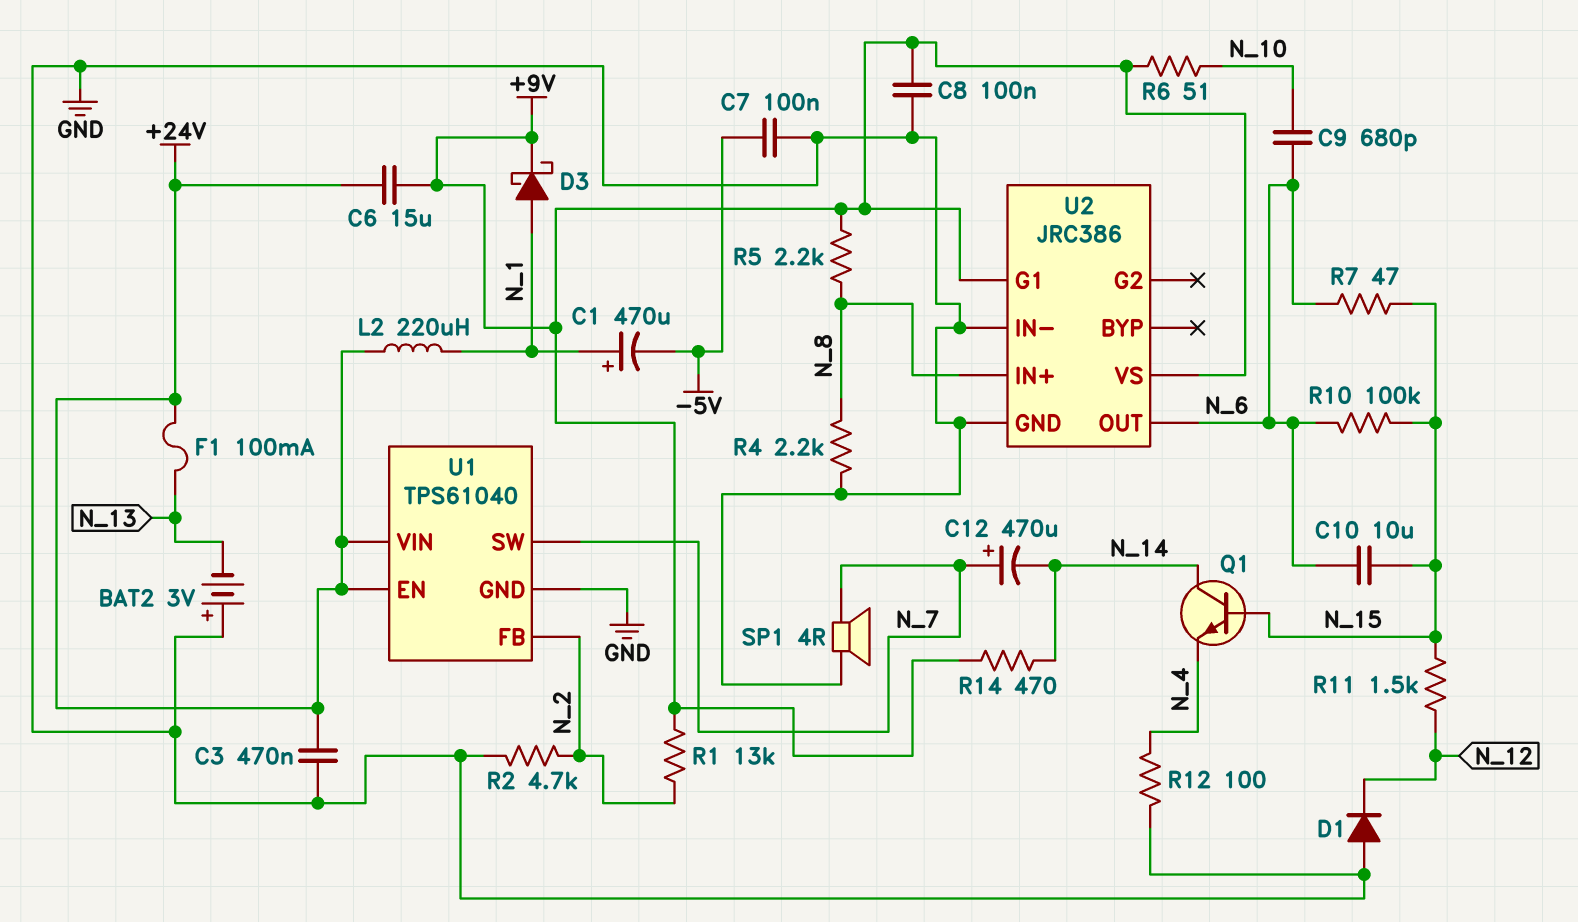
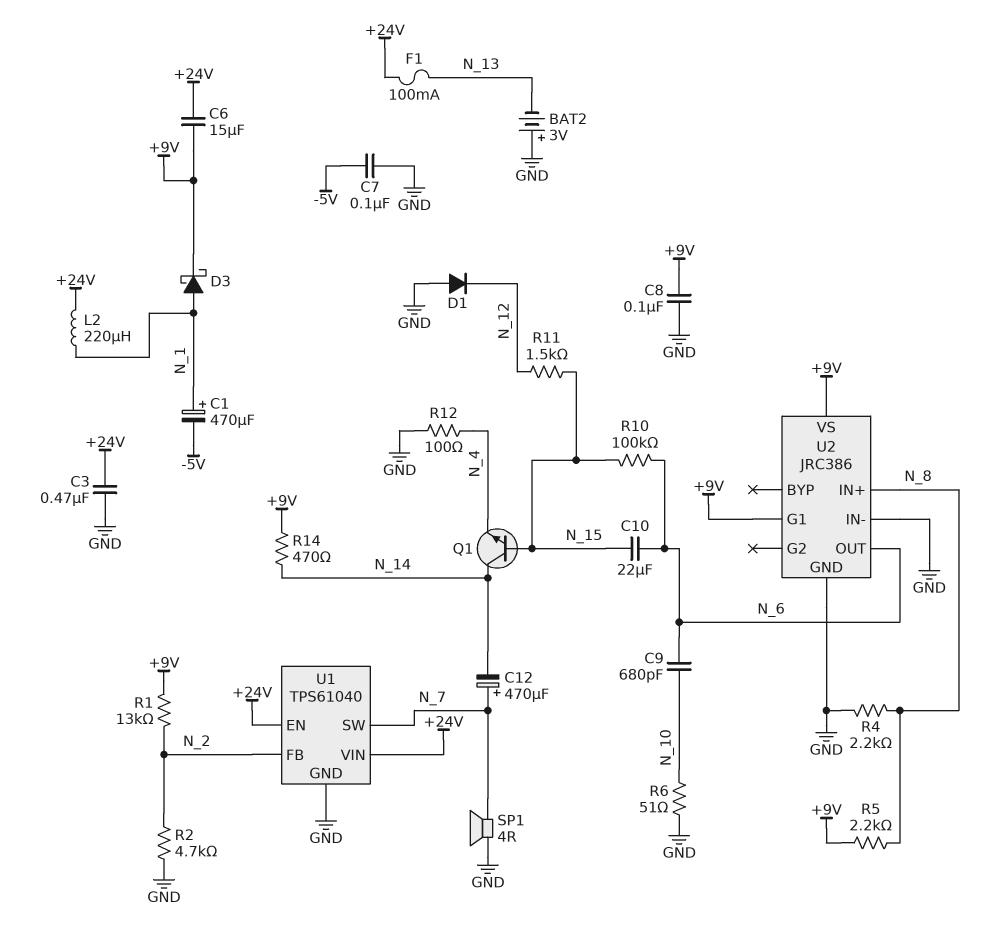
C10: 10uF (N_6, N_15) -> 22uF (N_6, N_15)
R6: 51 (+9V, N_10) -> 51 (GND, N_10)
R7: 47 (N_6, N_15) -> none

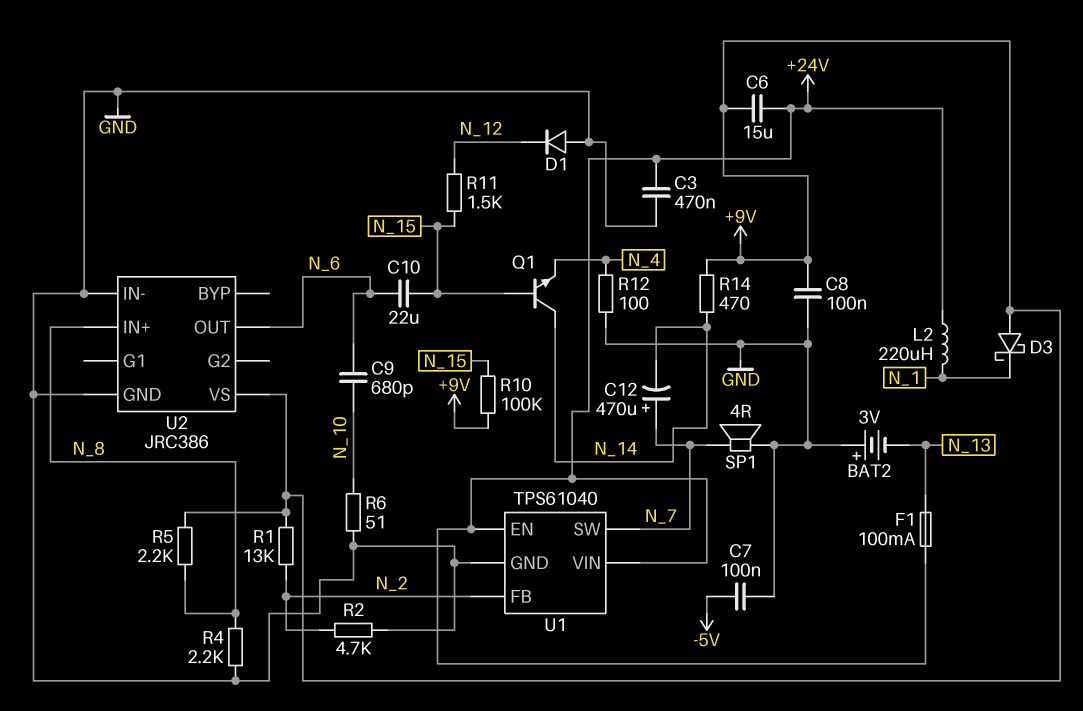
C1: 470uF (plus N_1, minus -5V) -> none
D3: schottky (A N_1, K +9V) -> schottky (A +9V, K N_1)
R10: 100k (N_6, N_15) -> 100k (+9V, N_15)
U2 pin G1: +9V -> none

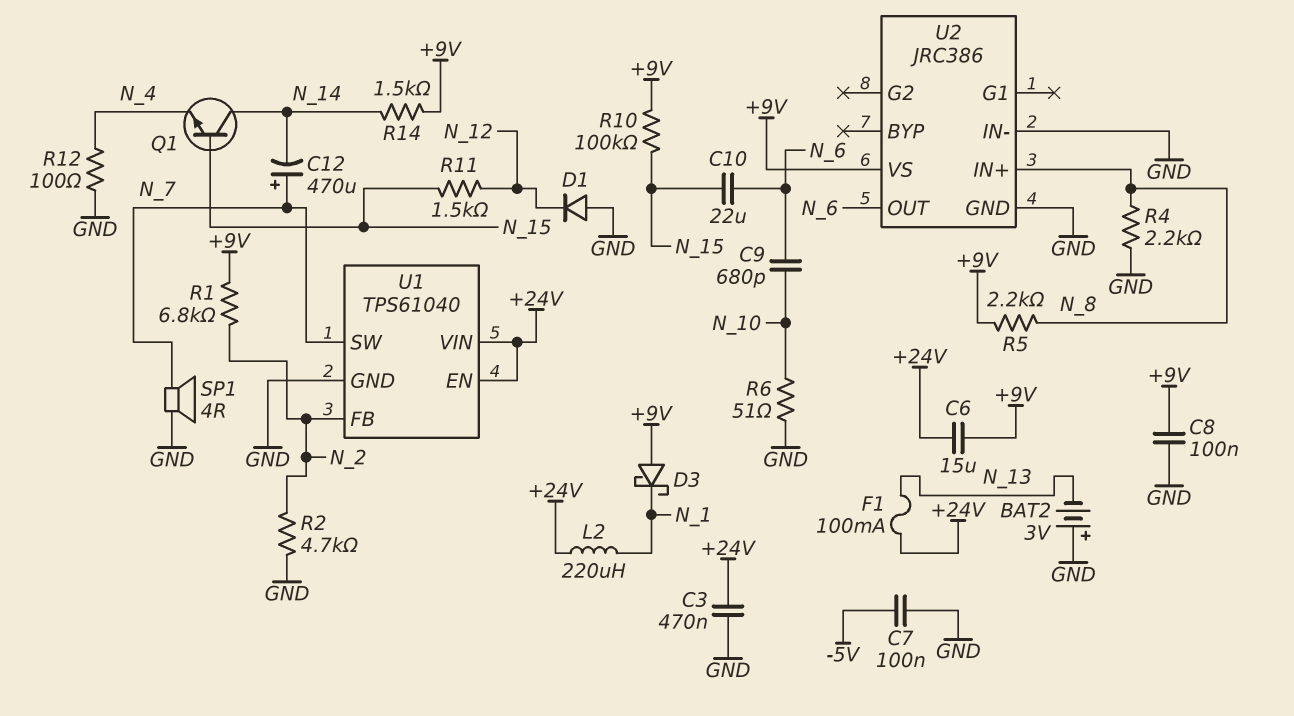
R1: 13k (+9V, N_2) -> 6.8k (+9V, N_2)
R14: 470 (+9V, N_14) -> 1.5k (+9V, N_14)

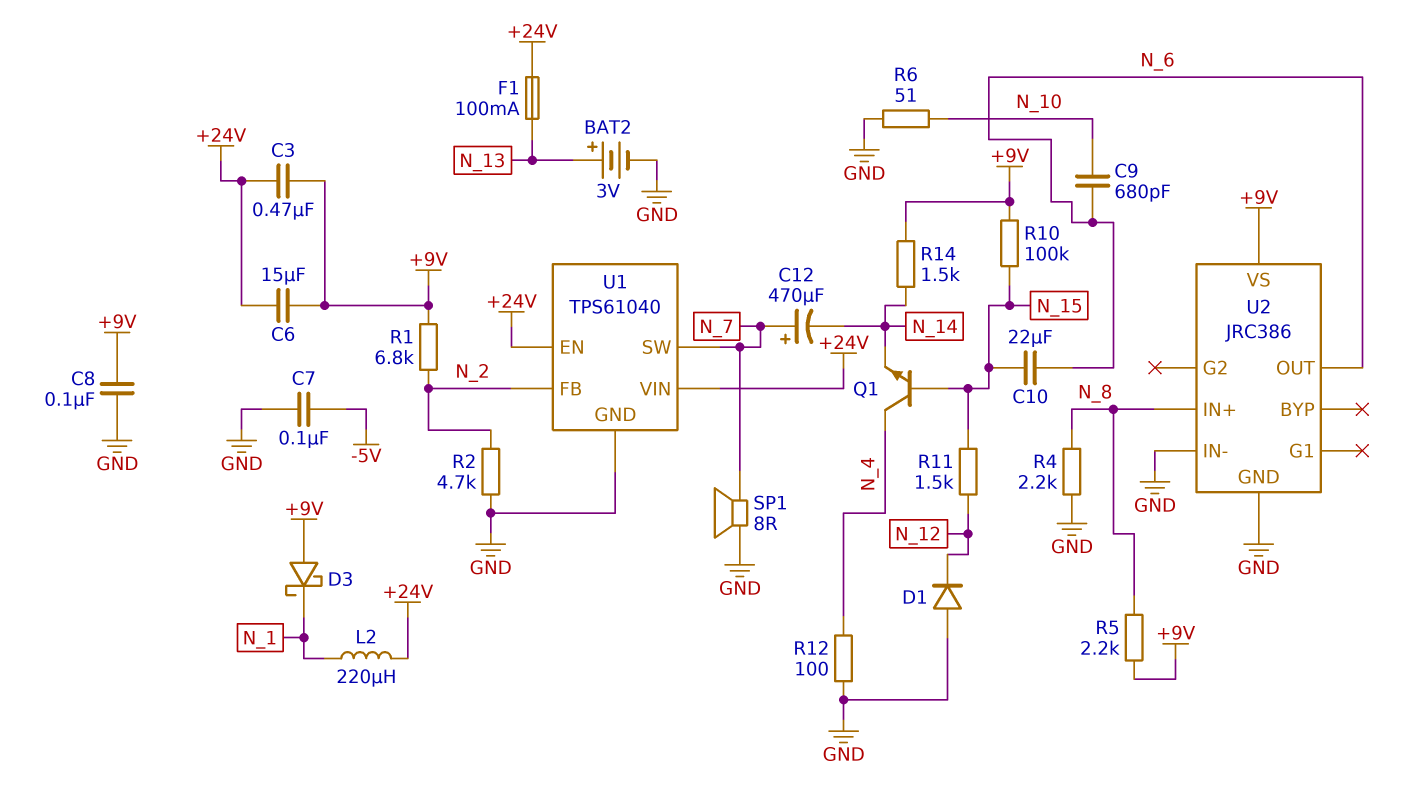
BAT2: 3V (plus GND, minus N_13) -> 3V (plus N_13, minus GND)
C3: 470nF (+24V, GND) -> 470nF (+9V, +24V)
Q1: NPN (B N_15, C N_14, E N_4) -> NPN (B N_15, C N_4, E N_14)
SP1: speaker 4R (GND, N_7) -> speaker 8R (GND, N_7)

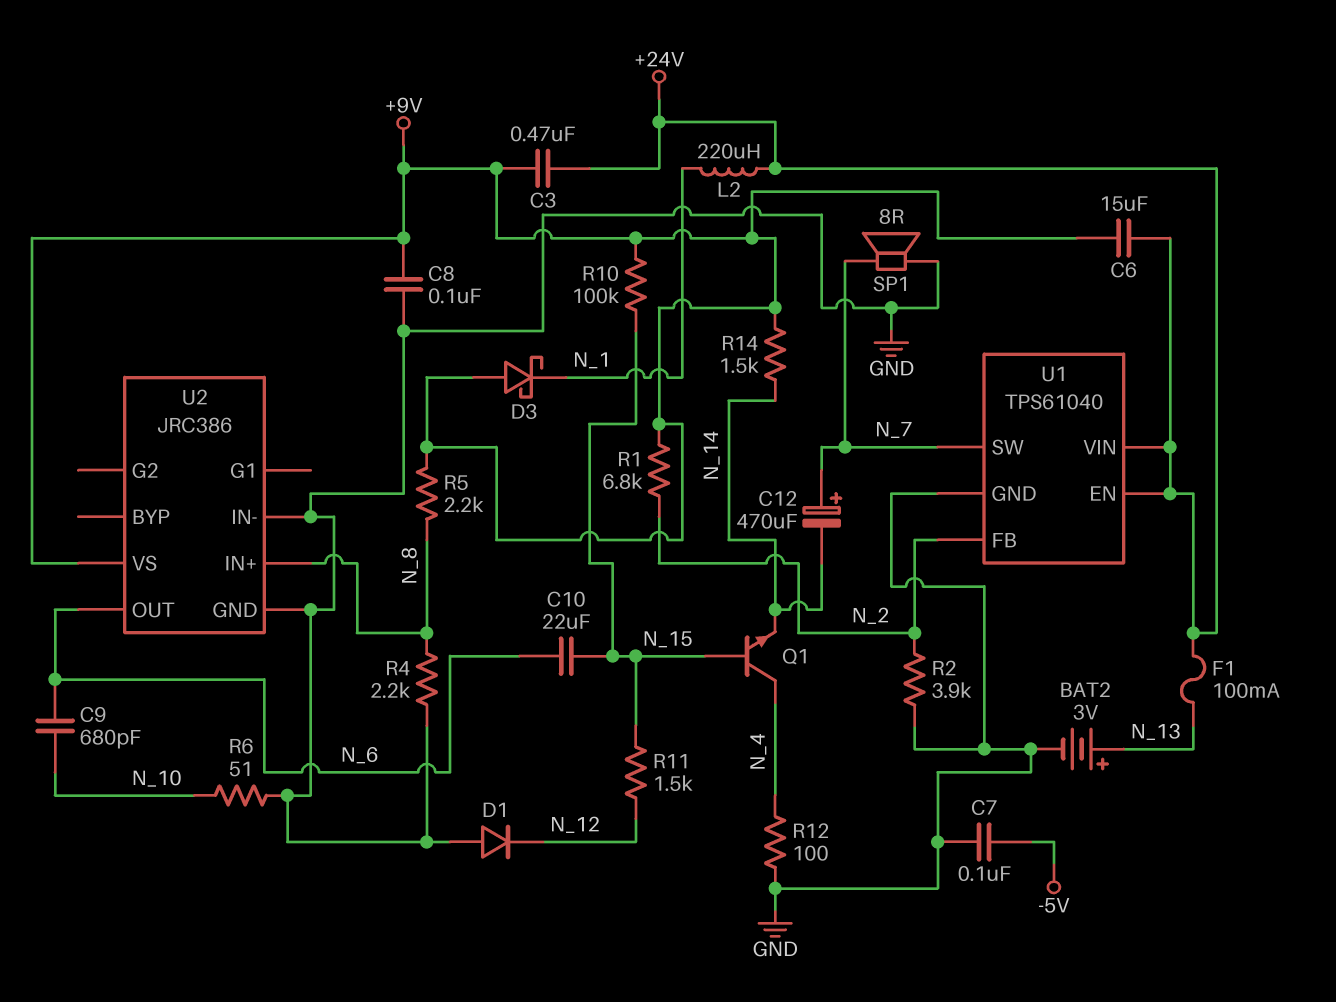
R2: 4.7k (GND, N_2) -> 3.9k (GND, N_2)

